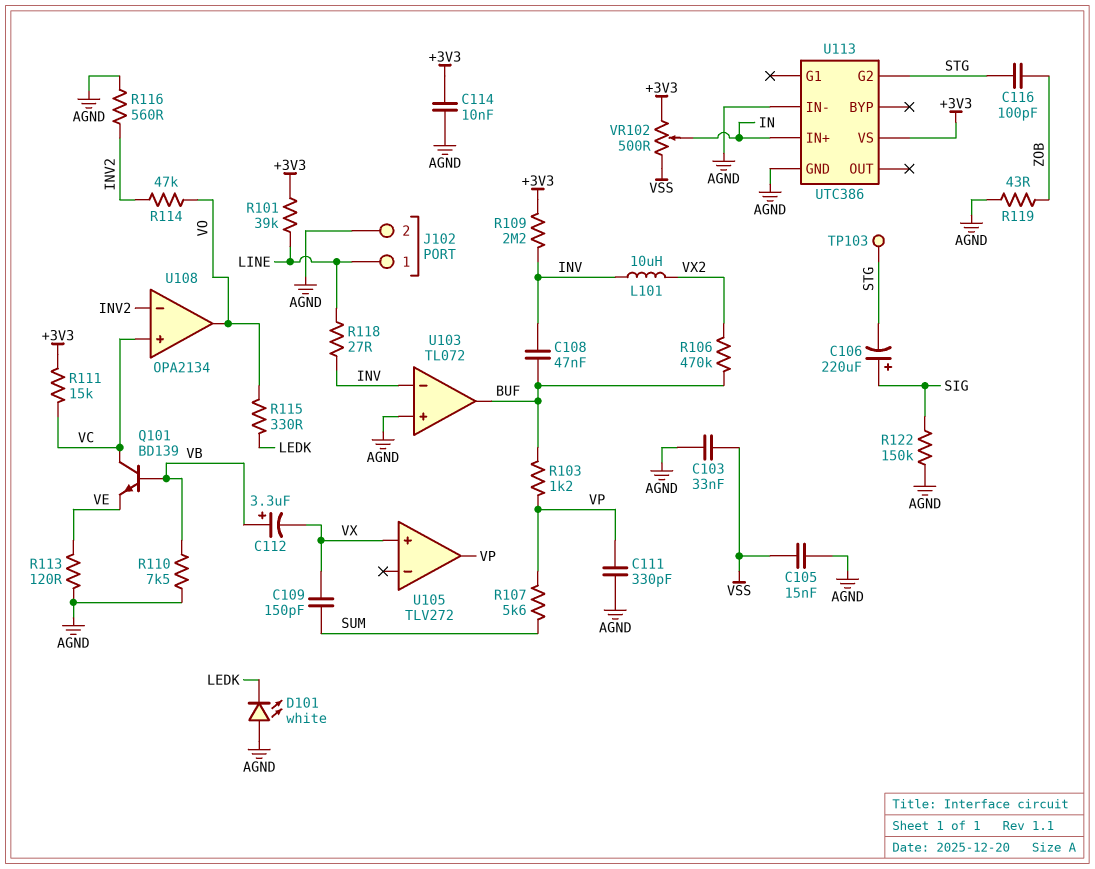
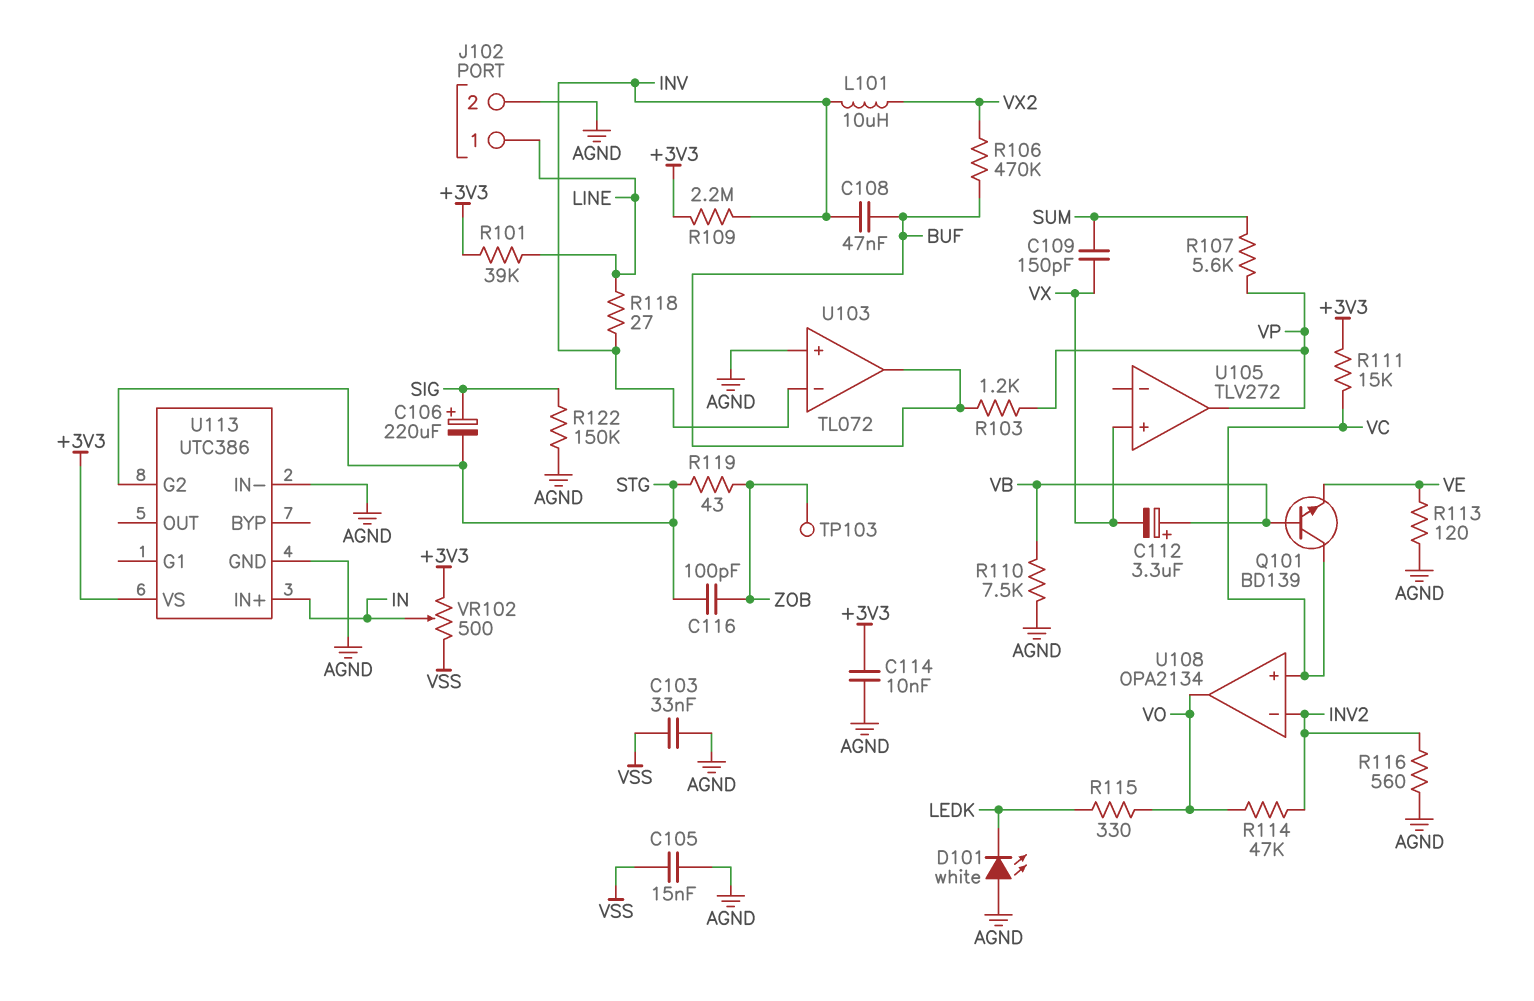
C111: 330pF (AGND, VP) -> none
R119: 43 (AGND, ZOB) -> 43 (STG, ZOB)
TP103: test point (STG) -> test point (ZOB)

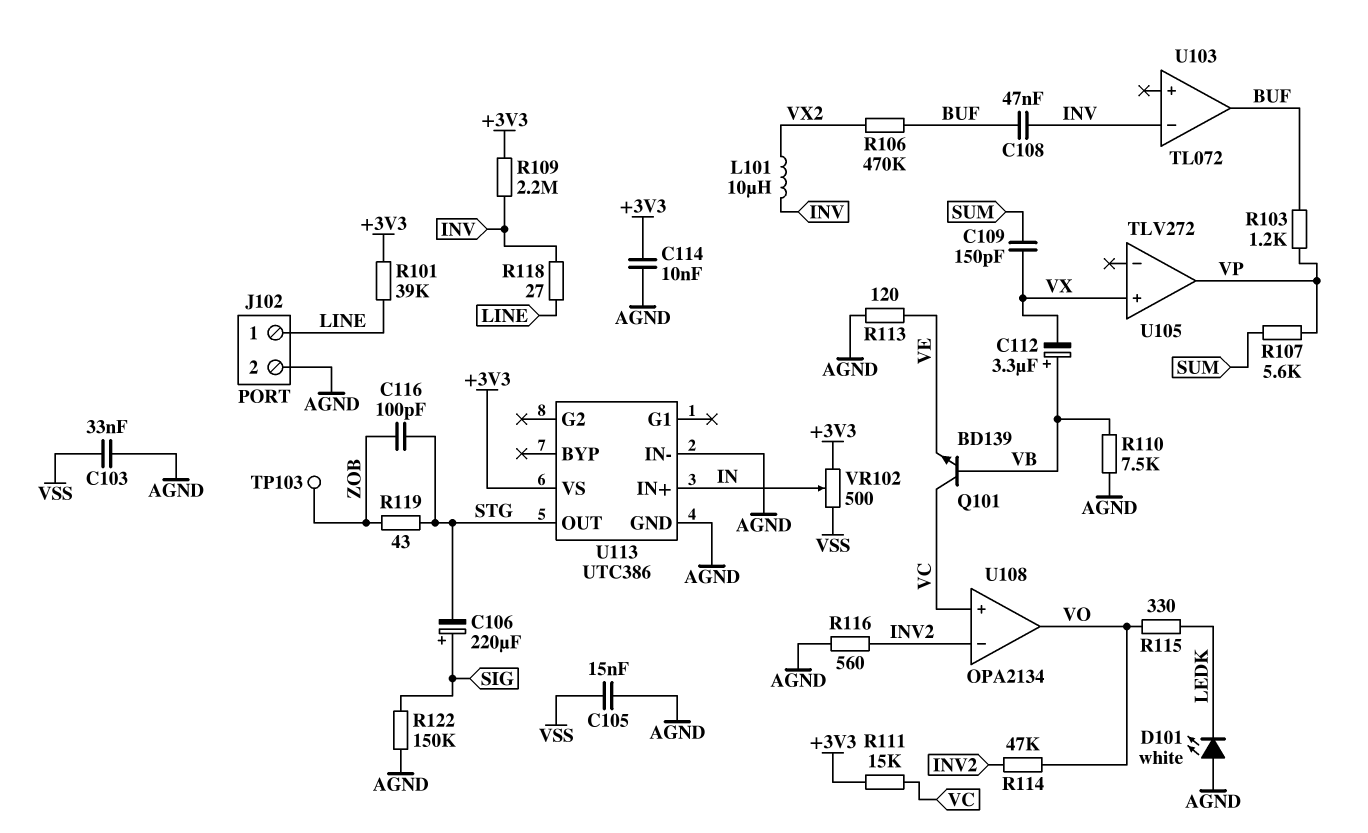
U103 pin in+: AGND -> none
U113 pin G2: STG -> none
U113 pin OUT: none -> STG

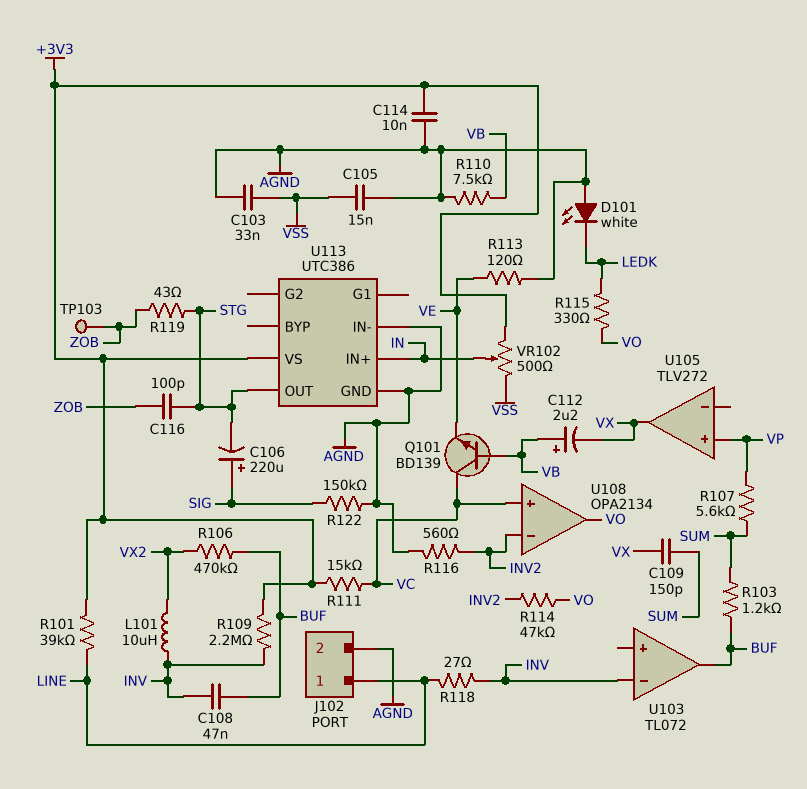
C112: 3.3uF (plus VB, minus VX) -> 2.2uF (plus VB, minus VX)
R103: 1.2k (BUF, VP) -> 1.2k (BUF, SUM)
U105 pin in+: VX -> VP
U105 pin out: VP -> VX

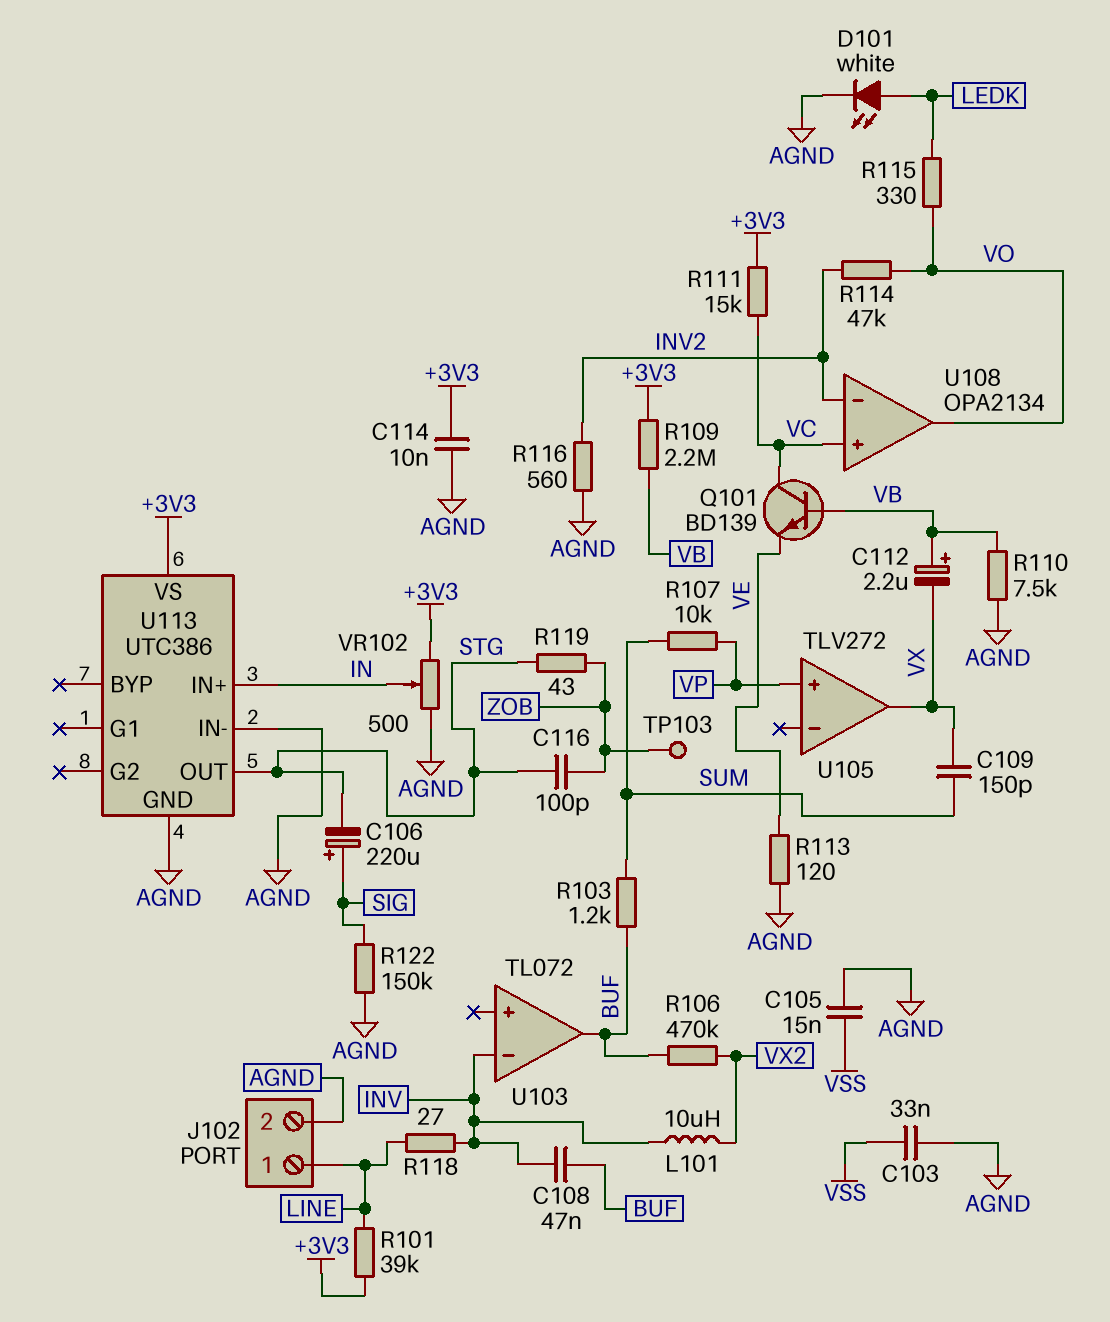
D101: LED white (A AGND, K LEDK) -> LED white (A LEDK, K AGND)
R107: 5.6k (SUM, VP) -> 10k (SUM, VP)
R109: 2.2M (+3V3, INV) -> 2.2M (+3V3, VB)
VR102: 500 (+3V3, VSS, wiper IN) -> 500 (+3V3, AGND, wiper IN)

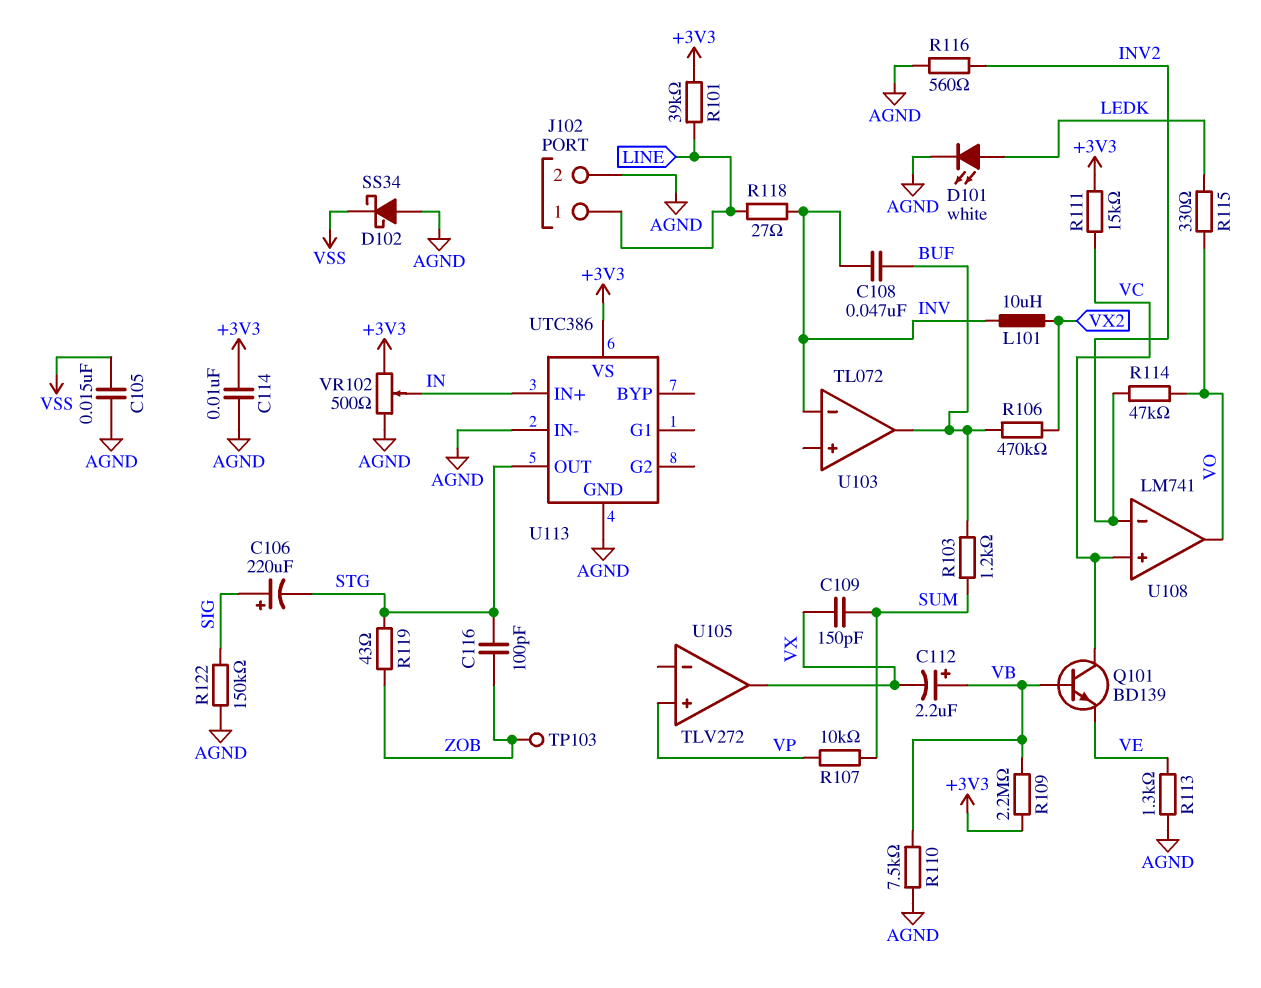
C103: 33nF (AGND, VSS) -> none
D102: none -> schottky SS34 (A AGND, K VSS)
R113: 120 (AGND, VE) -> 1.3k (AGND, VE)
U108: OPA2134 -> LM741

